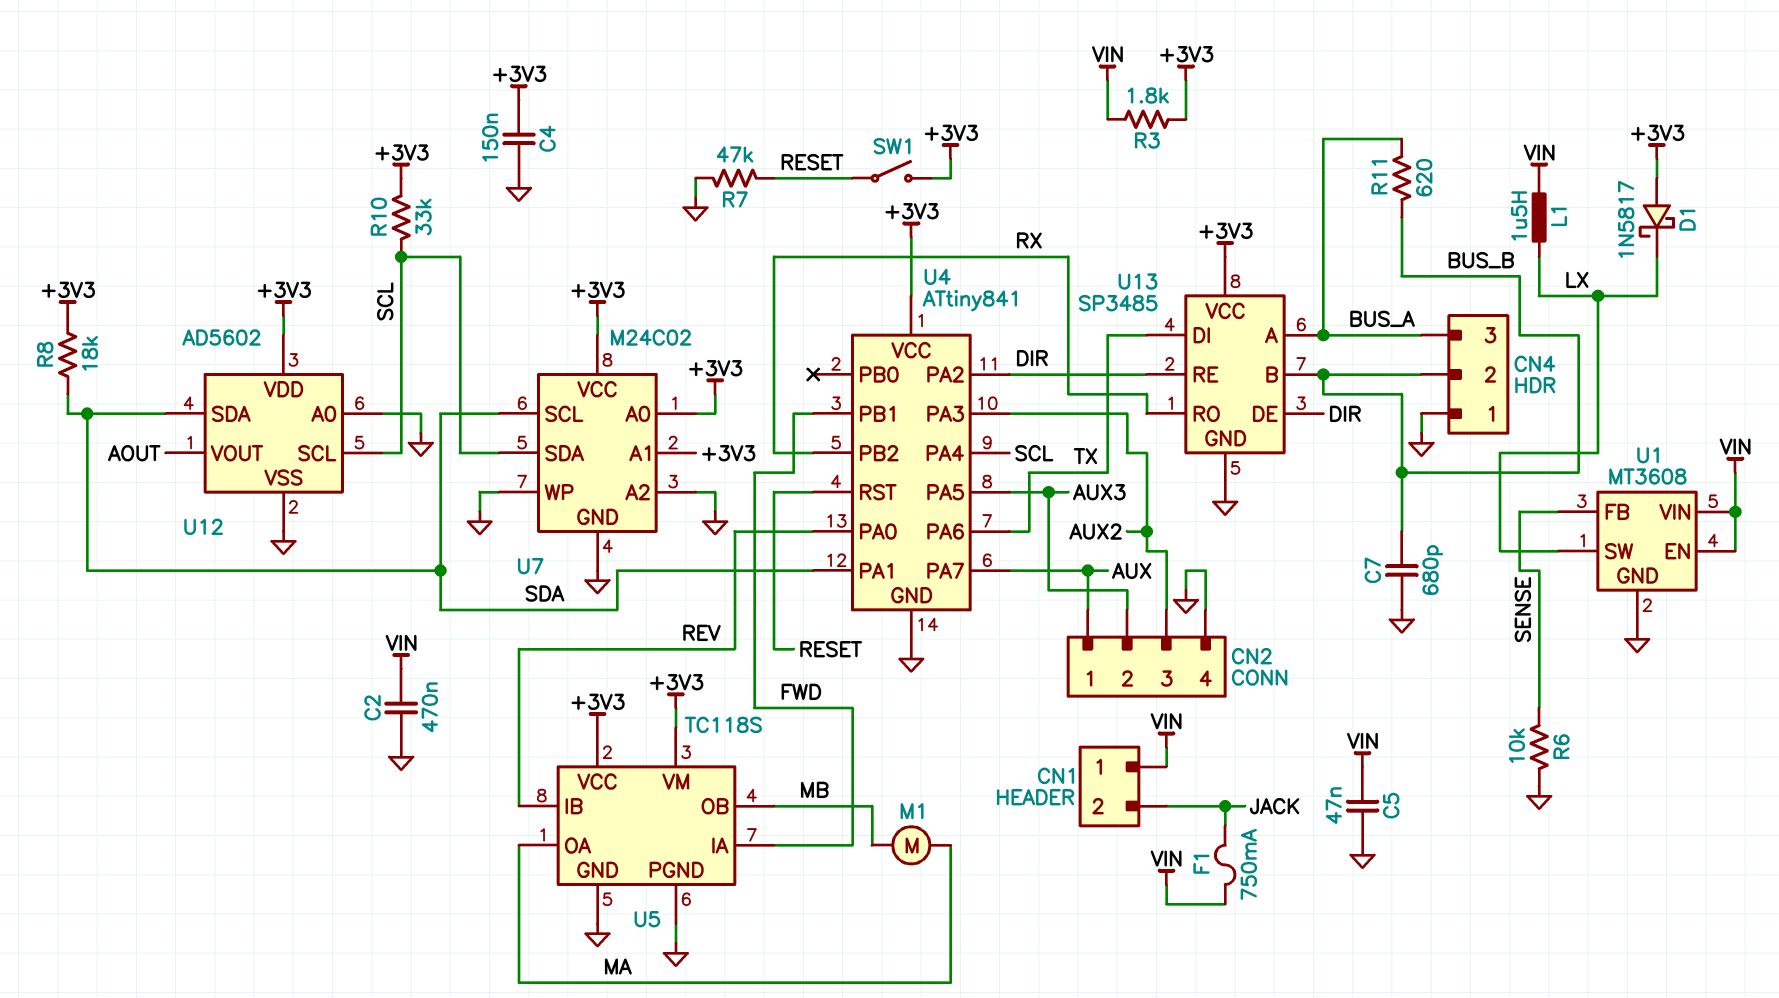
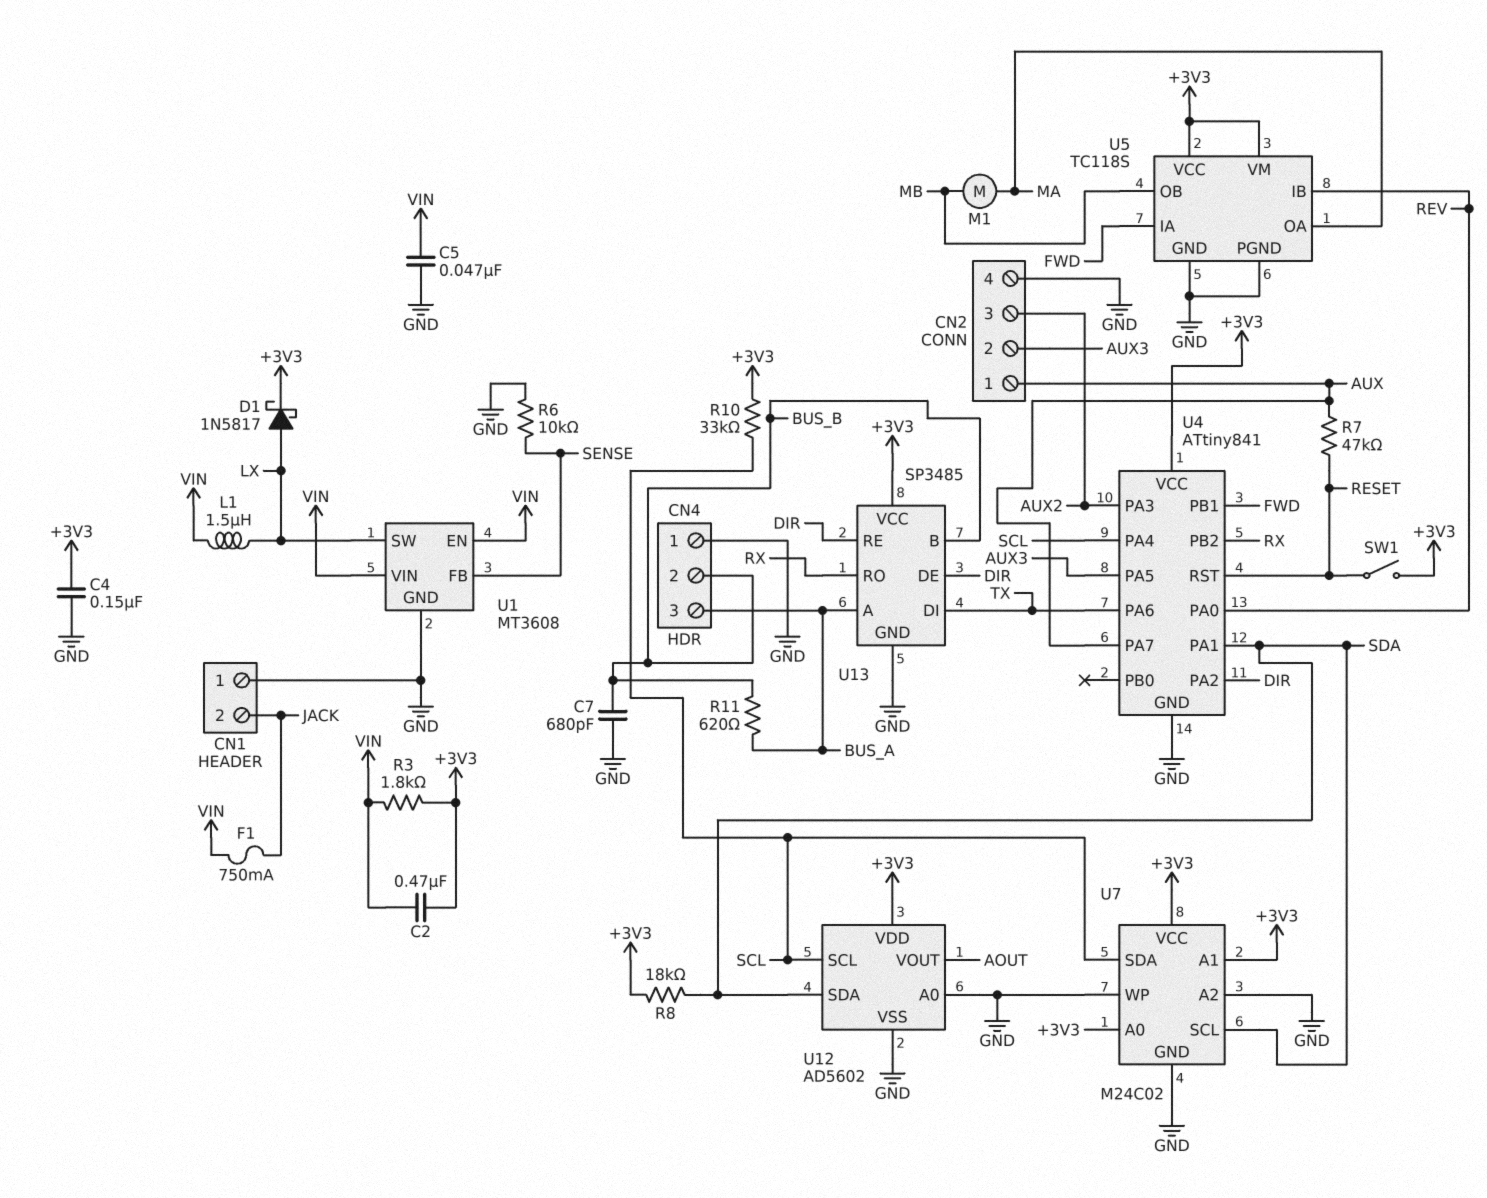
C2: 470nF (GND, VIN) -> 470nF (+3V3, VIN)
CN1 pin 1: VIN -> GND
D1: schottky 1N5817 (A +3V3, K LX) -> schottky 1N5817 (A LX, K +3V3)
R7: 47k (GND, RESET) -> 47k (AUX, RESET)

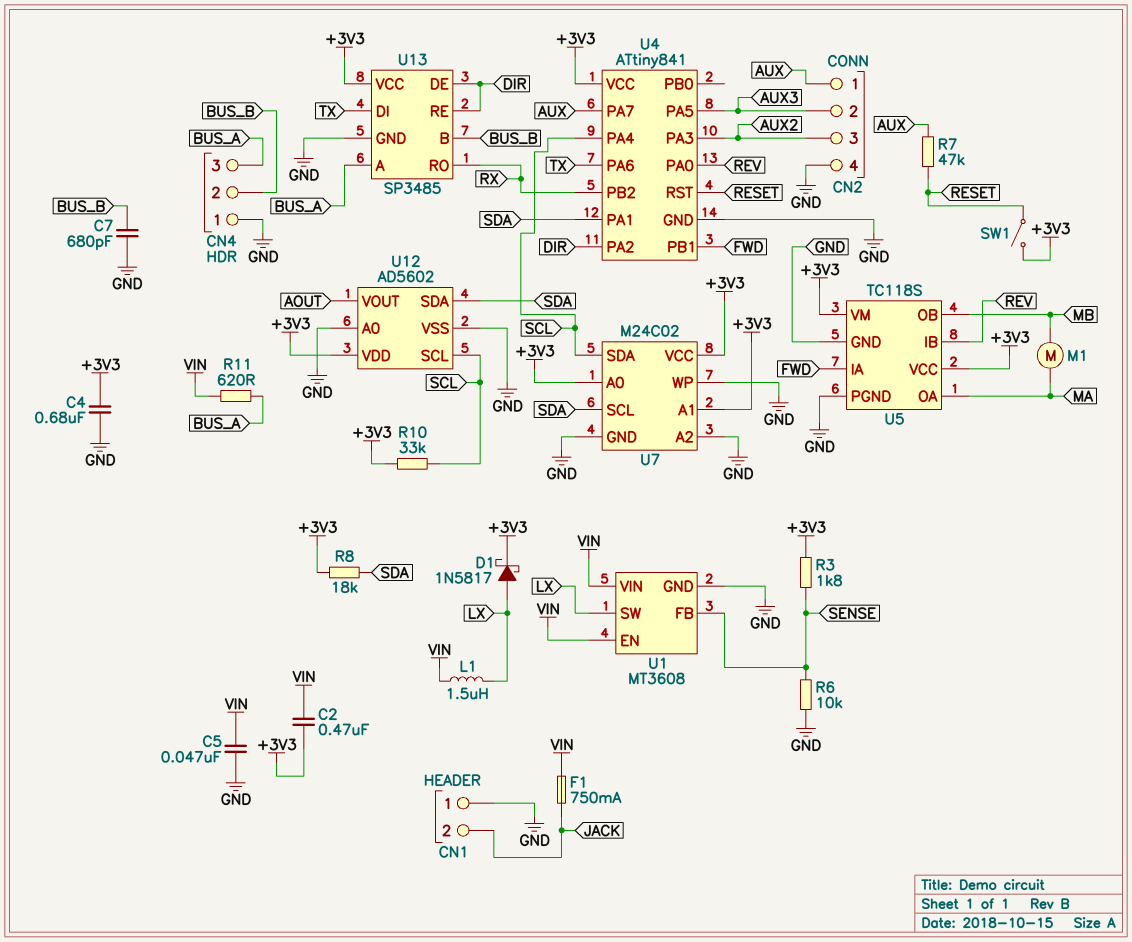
C4: 150nF (+3V3, GND) -> 680nF (+3V3, GND)
R3: 1.8k (+3V3, VIN) -> 1.8k (+3V3, SENSE)
R11: 620 (BUS_A, BUS_B) -> 620 (BUS_A, VIN)

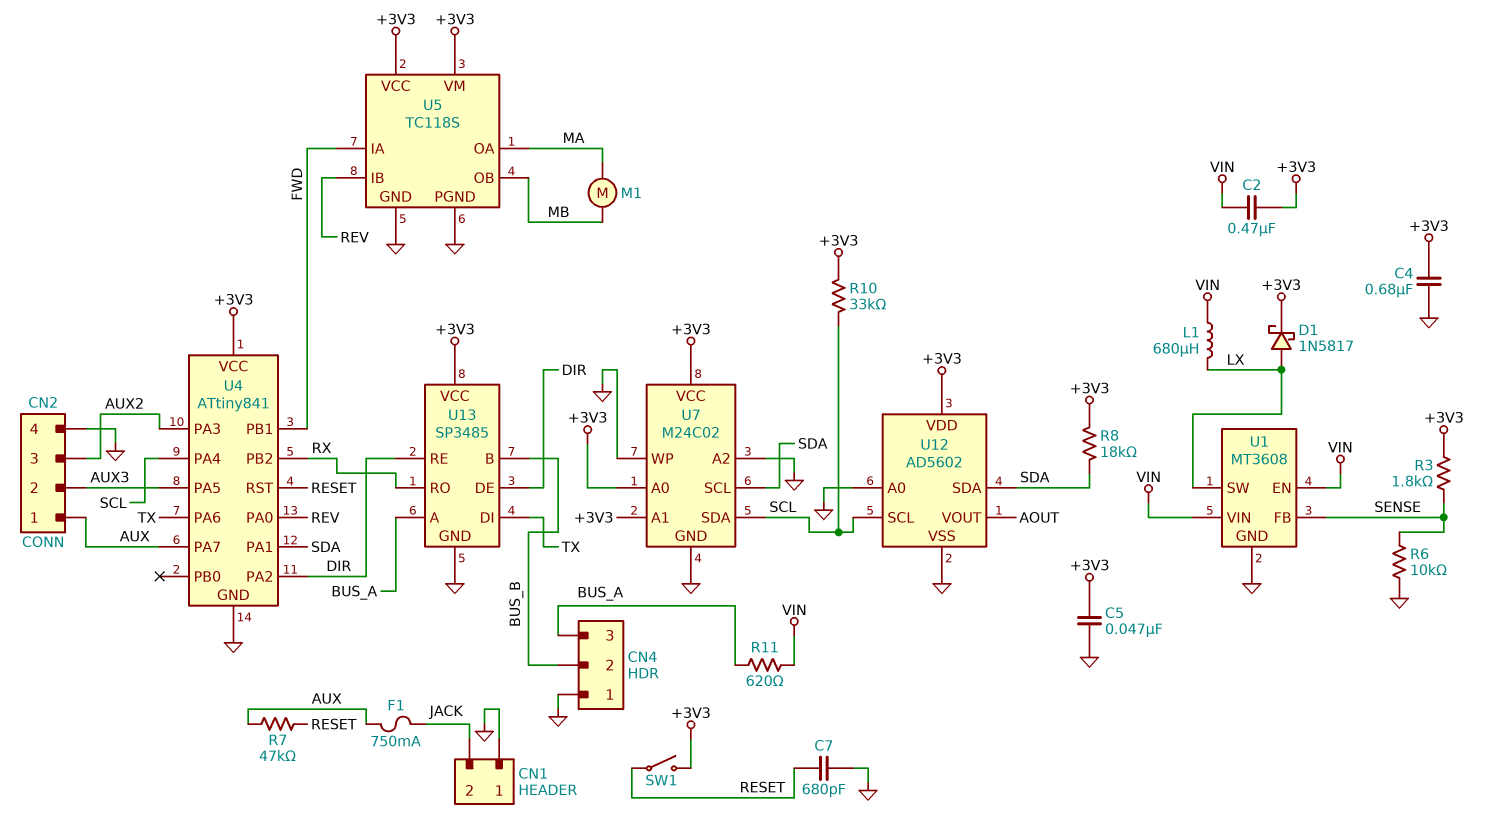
C5: 47nF (GND, VIN) -> 47nF (+3V3, GND)
C7: 680pF (BUS_B, GND) -> 680pF (GND, RESET)
F1: 750mA (JACK, VIN) -> 750mA (AUX, JACK)
L1: 1.5uH (LX, VIN) -> 680uH (LX, VIN)

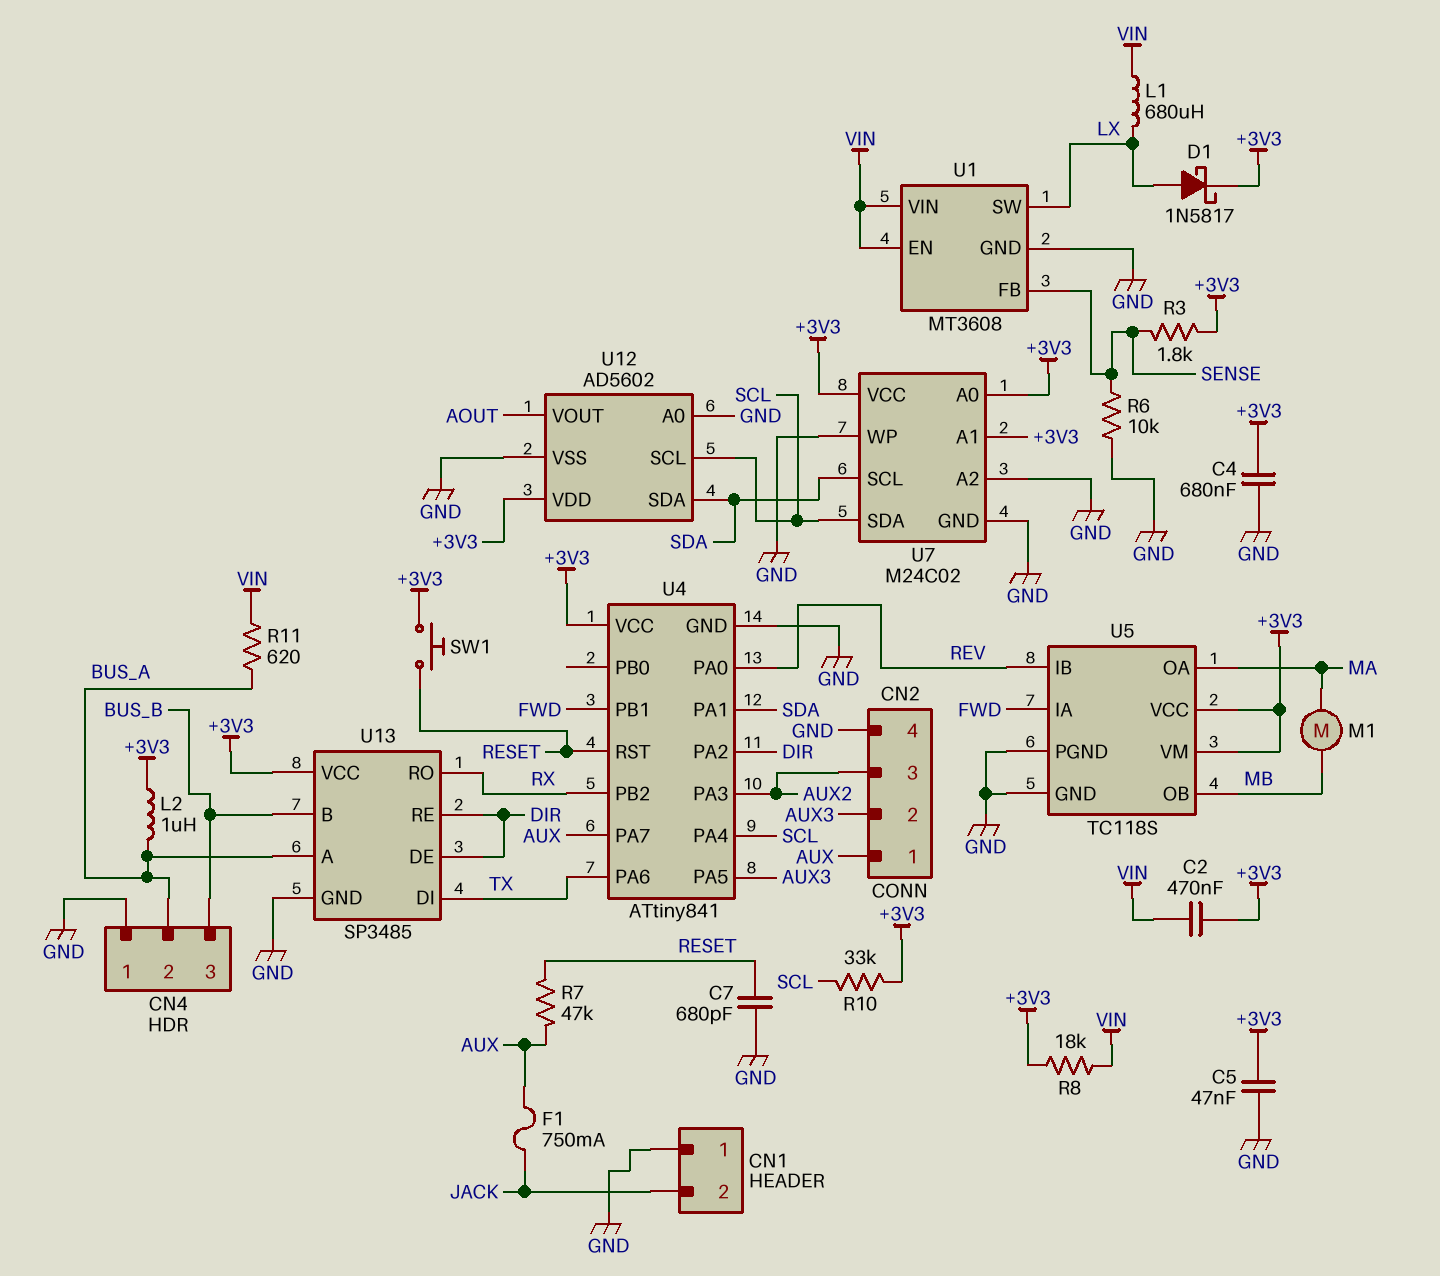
CN4 pin 2: BUS_B -> BUS_A
CN4 pin 3: BUS_A -> BUS_B
L2: none -> 1uH (+3V3, BUS_A)
R8: 18k (+3V3, SDA) -> 18k (+3V3, VIN)
SW1: switch (+3V3, RESET) -> button (+3V3, RESET)

